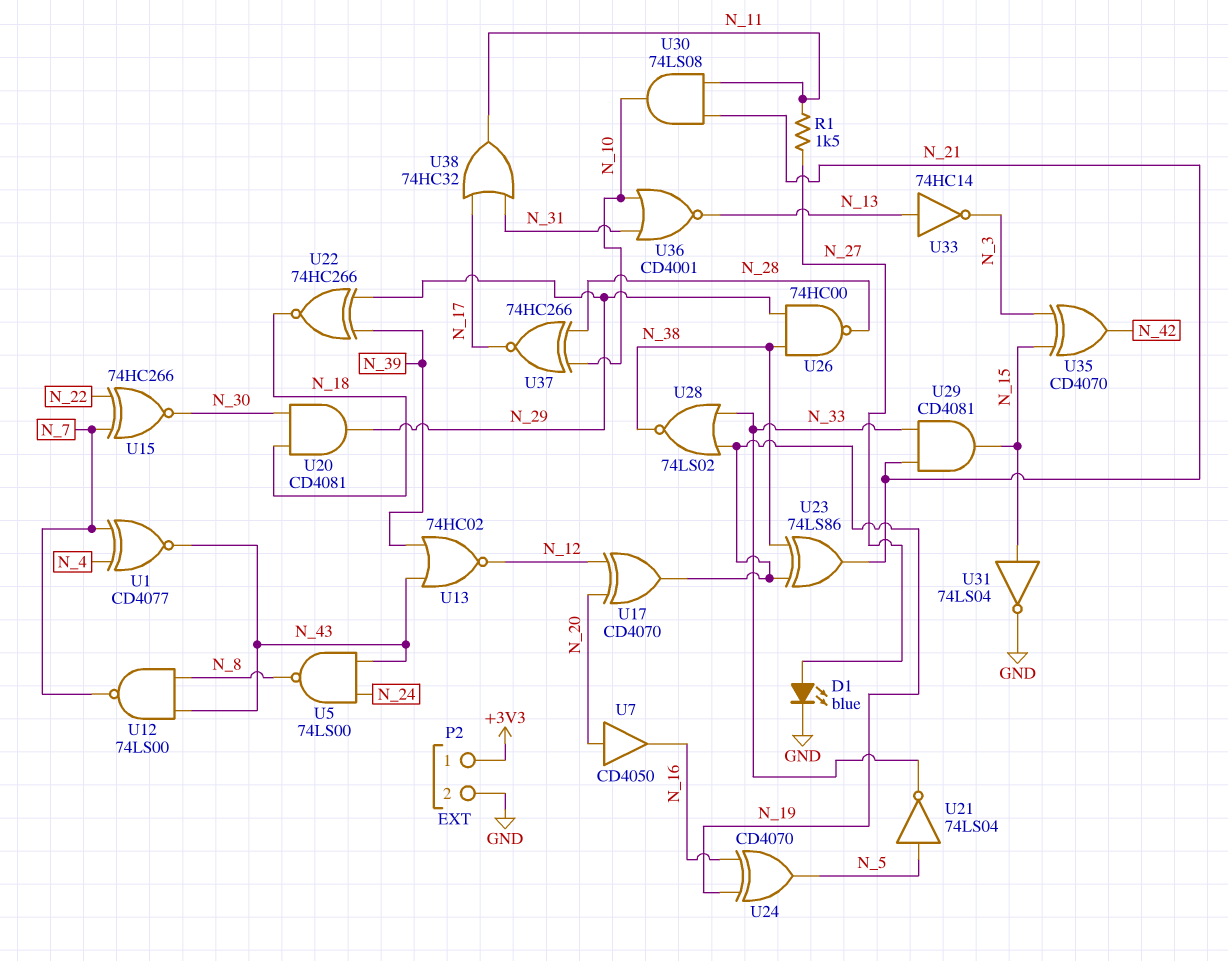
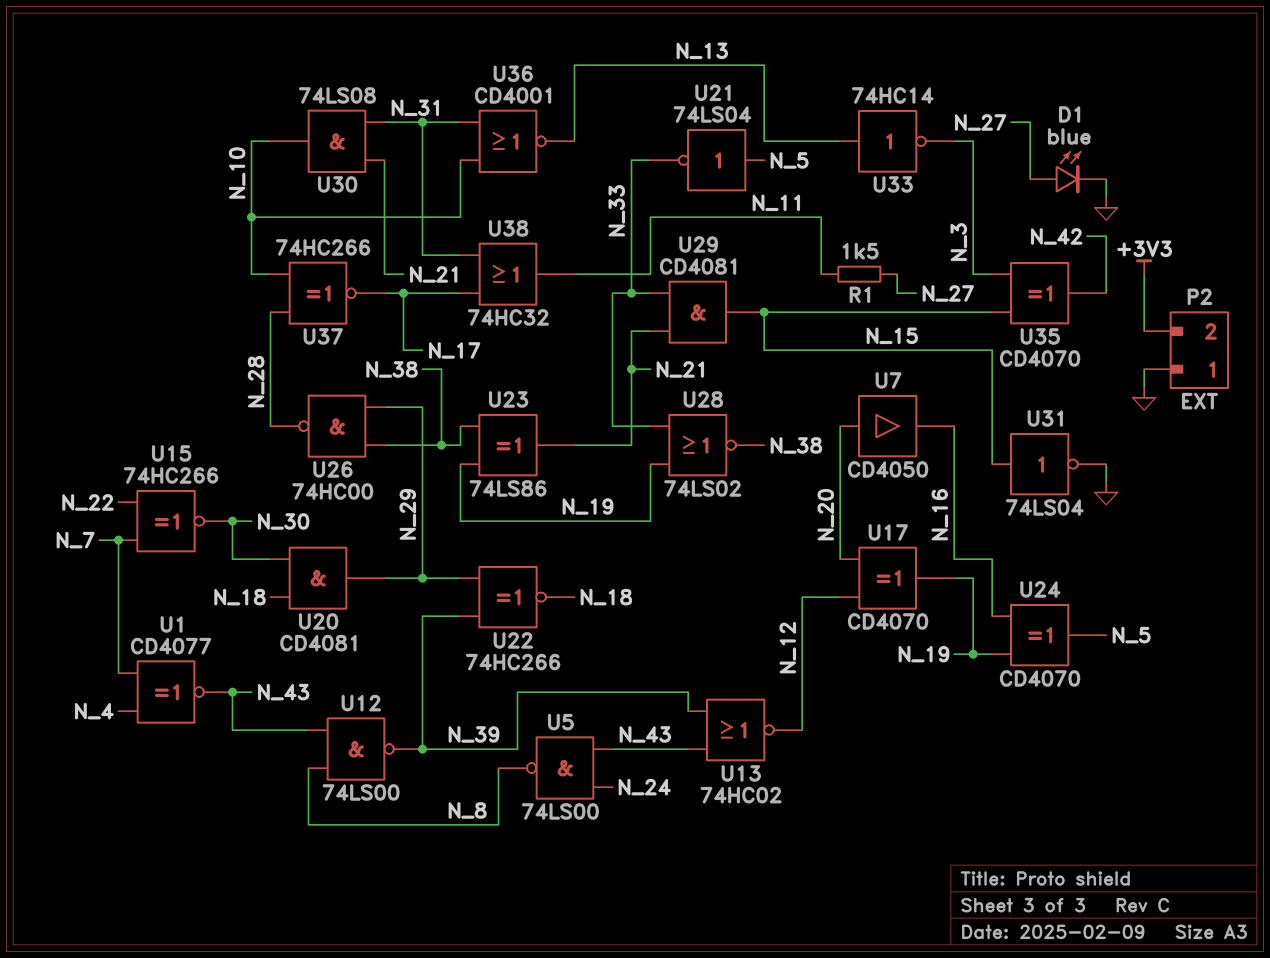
P2 pin 1: +3V3 -> GND
P2 pin 2: GND -> +3V3
U12: NAND 74LS00 (in N_8, in N_43, out N_7) -> NAND 74LS00 (in N_8, in N_43, out N_39)
U30: AND 74LS08 (in N_11, in N_21, out N_10) -> AND 74LS08 (in N_21, in N_31, out N_10)

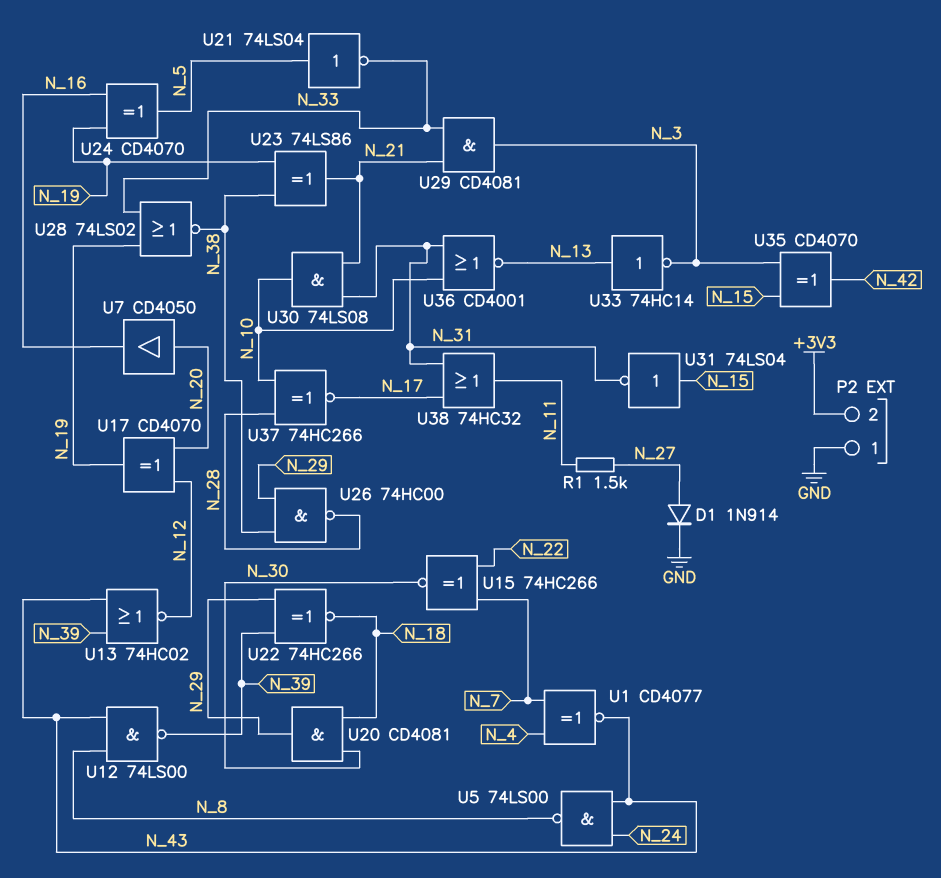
D1: LED blue (A N_27, K GND) -> diode 1N914 (A N_27, K GND)
U29: AND CD4081 (in N_21, in N_33, out N_15) -> AND CD4081 (in N_21, in N_33, out N_3)
U31: NOT 74LS04 (in N_15, out GND) -> NOT 74LS04 (in N_15, out N_31)

